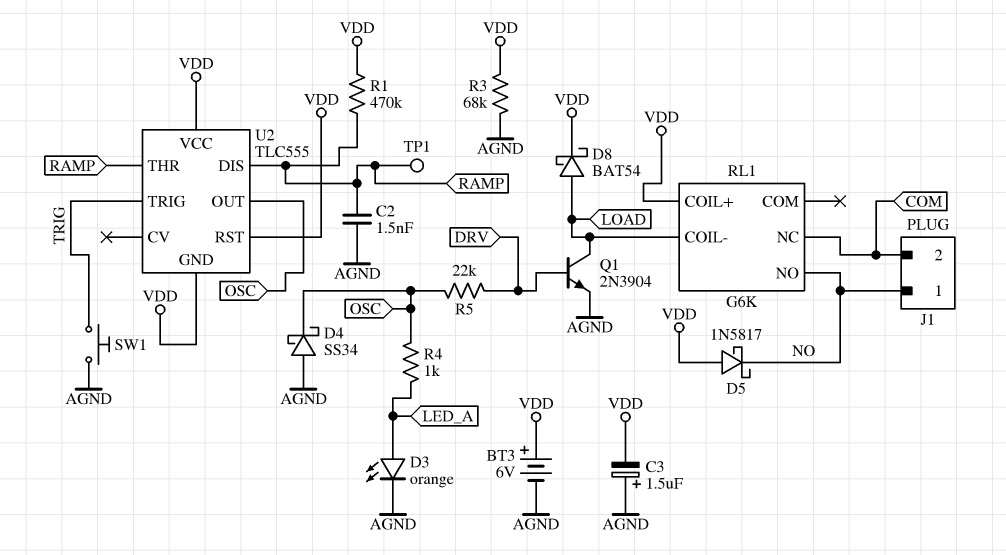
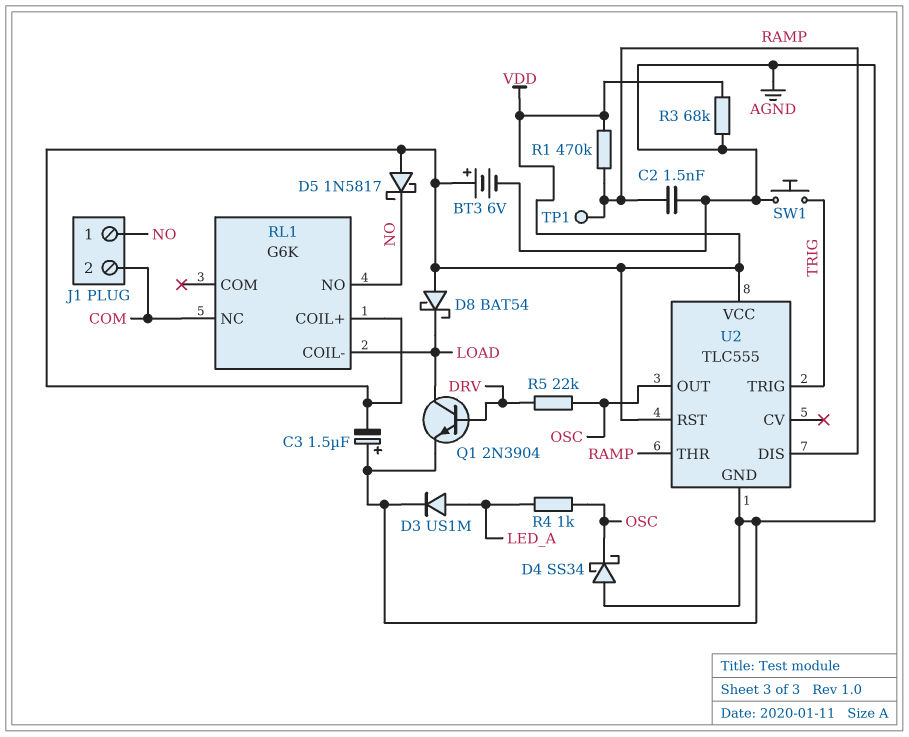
D3: LED orange (A LED_A, K AGND) -> diode US1M (A LED_A, K AGND)
D8: schottky BAT54 (A LOAD, K VDD) -> schottky BAT54 (A VDD, K LOAD)
U2 pin GND: VDD -> AGND

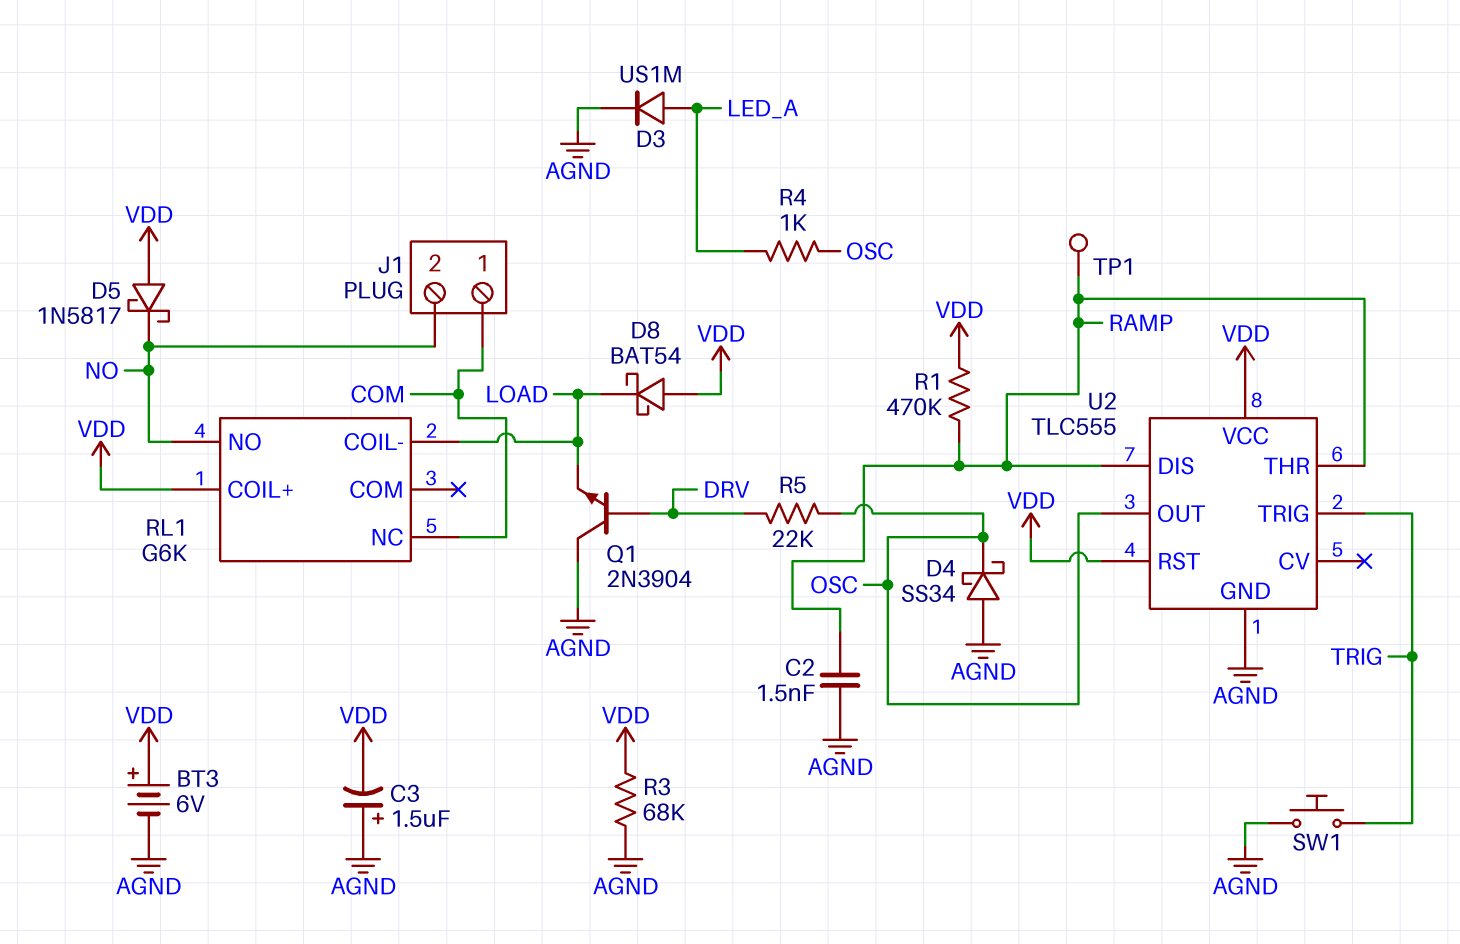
J1 pin 1: NO -> COM
J1 pin 2: COM -> NO
Q1: NPN 2N3904 (B DRV, C LOAD, E AGND) -> NPN 2N3904 (B DRV, C AGND, E LOAD)

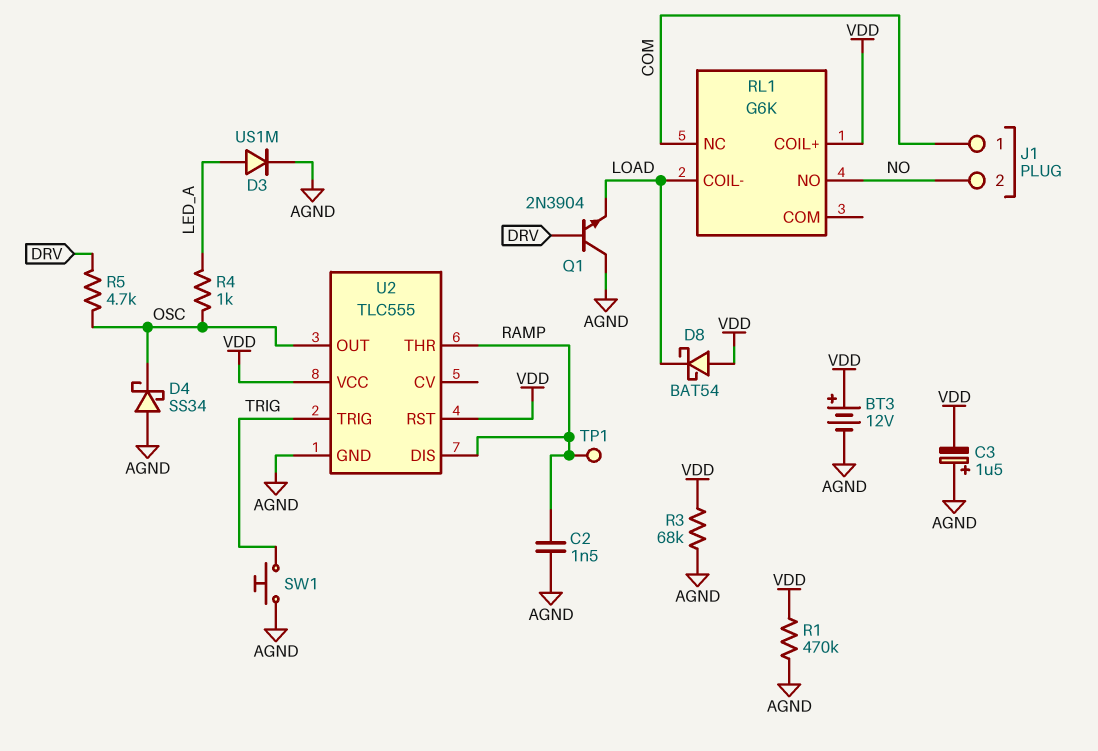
BT3: 6V (plus VDD, minus AGND) -> 12V (plus VDD, minus AGND)
D5: schottky 1N5817 (A VDD, K NO) -> none
R1: 470k (RAMP, VDD) -> 470k (AGND, VDD)
R5: 22k (DRV, OSC) -> 4.7k (DRV, OSC)

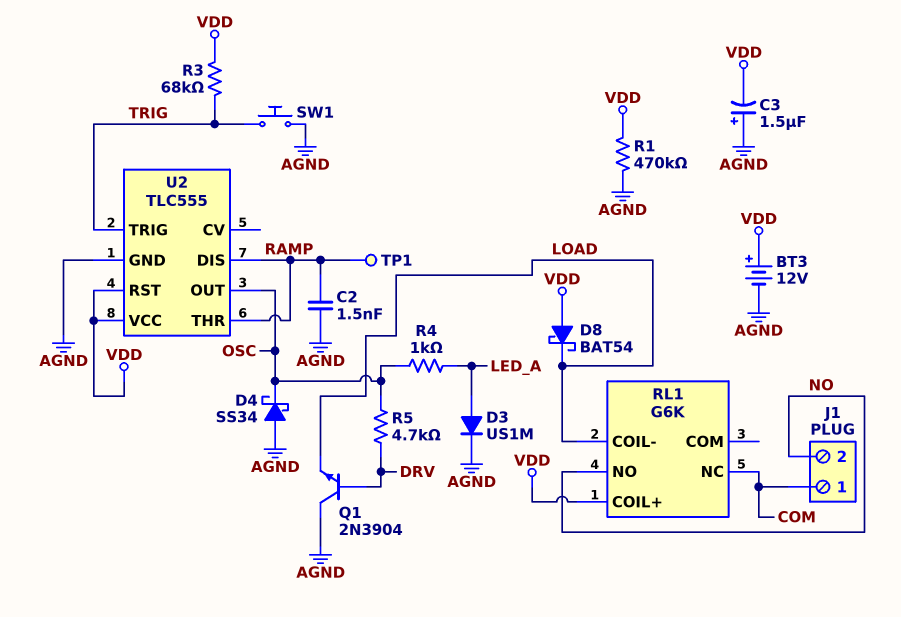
R3: 68k (AGND, VDD) -> 68k (TRIG, VDD)

